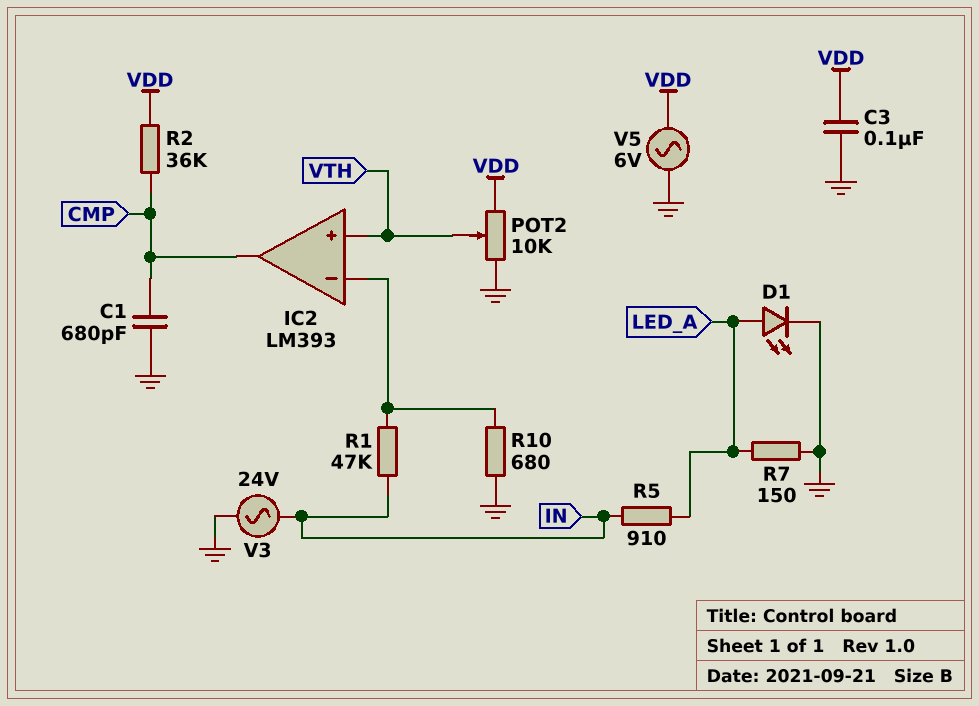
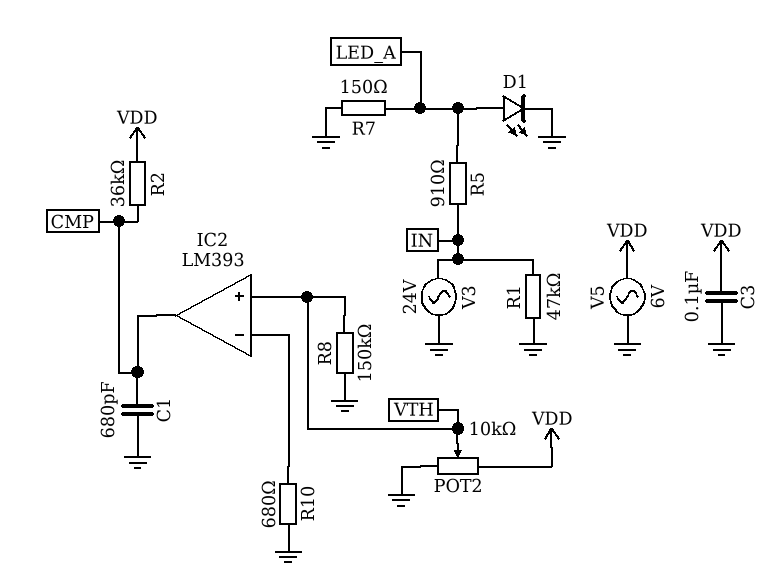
R1: 47k (IC2/in-, IN) -> 47k (GND, IN)
R8: none -> 150k (GND, VTH)

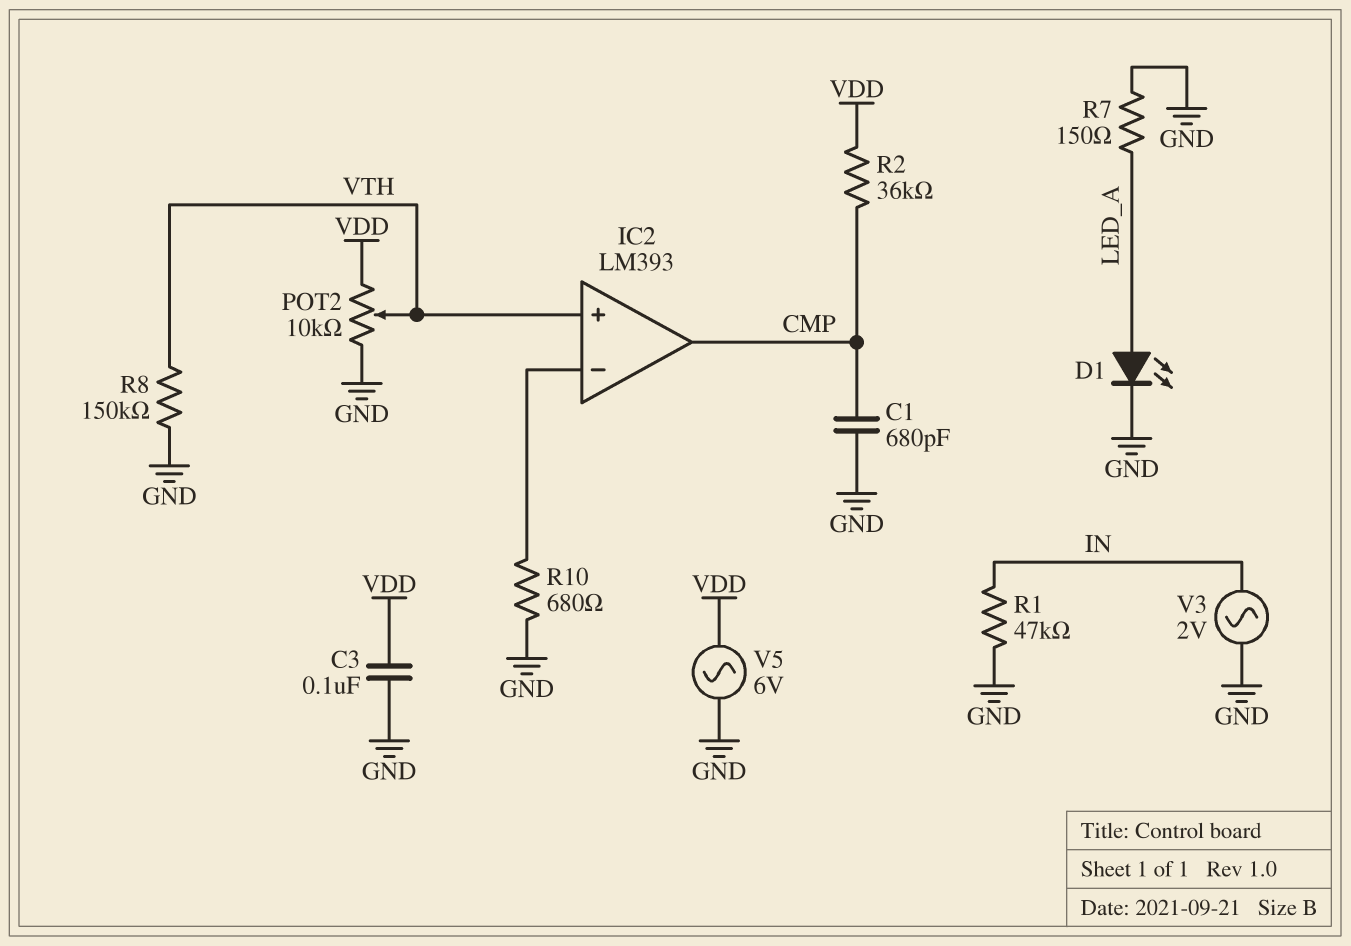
R5: 910 (IN, LED_A) -> none
V3: AC 24V (GND, IN) -> AC 2V (GND, IN)

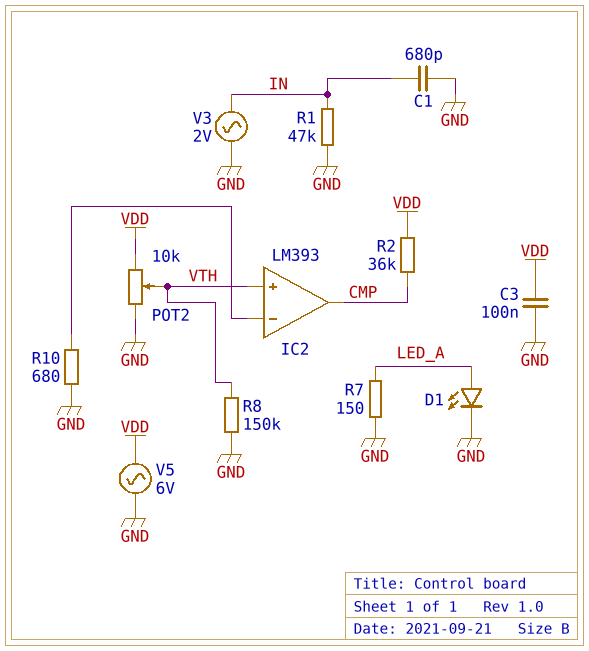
C1: 680pF (CMP, GND) -> 680pF (GND, IN)

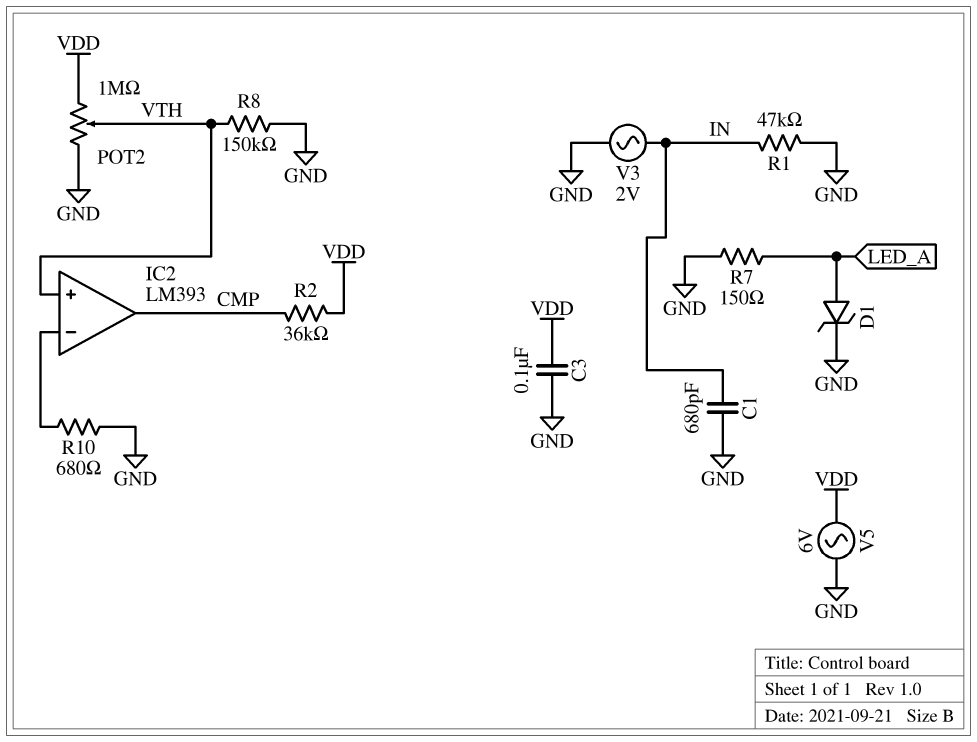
D1: LED (A LED_A, K GND) -> zener (A LED_A, K GND)
POT2: 10k (GND, VDD, wiper VTH) -> 1M (GND, VDD, wiper VTH)

